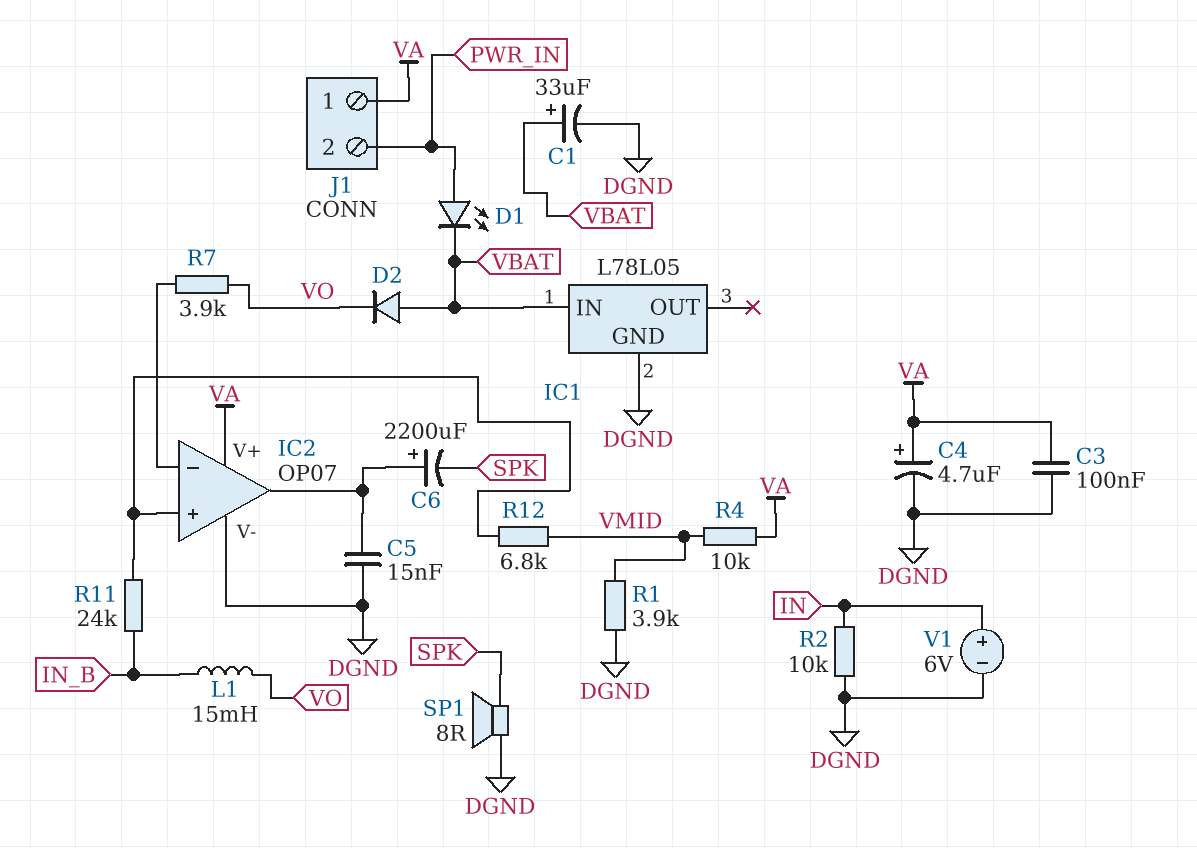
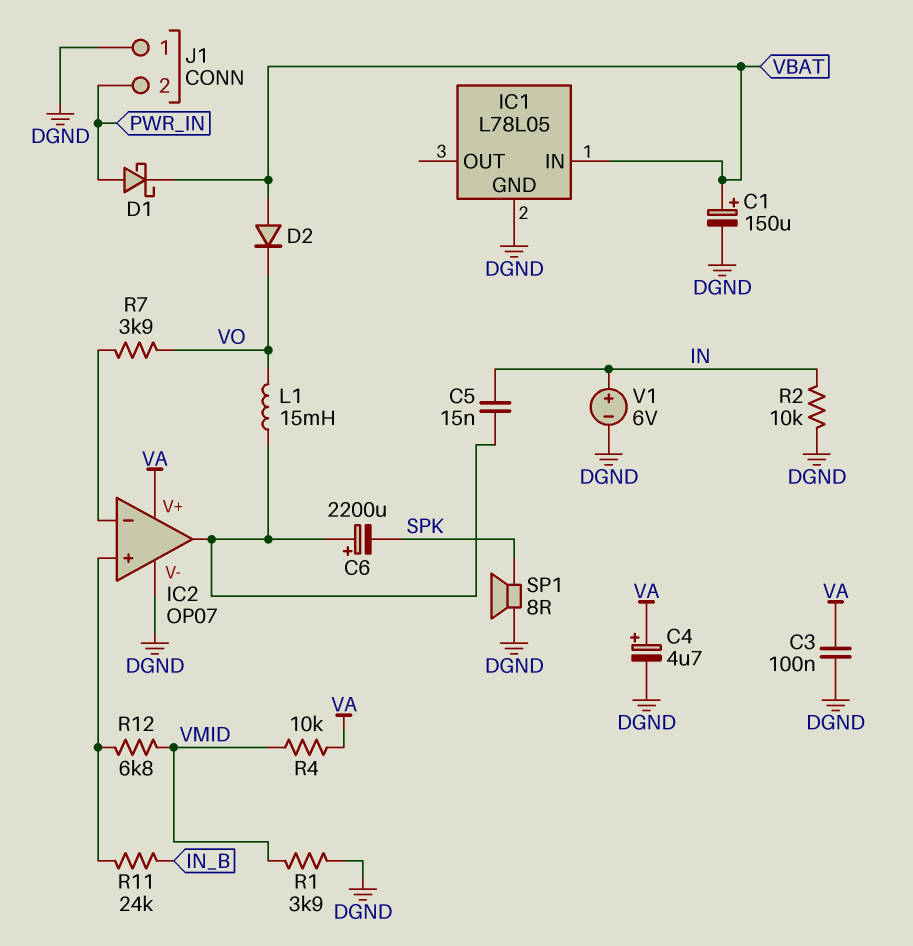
C1: 33uF (plus VBAT, minus DGND) -> 150uF (plus VBAT, minus DGND)
C5: 15nF (DGND, IC2/out) -> 15nF (IC2/out, IN)
D1: LED (A PWR_IN, K VBAT) -> schottky (A PWR_IN, K VBAT)
J1 pin 1: VA -> DGND
L1: 15mH (IN_B, VO) -> 15mH (IC2/out, VO)

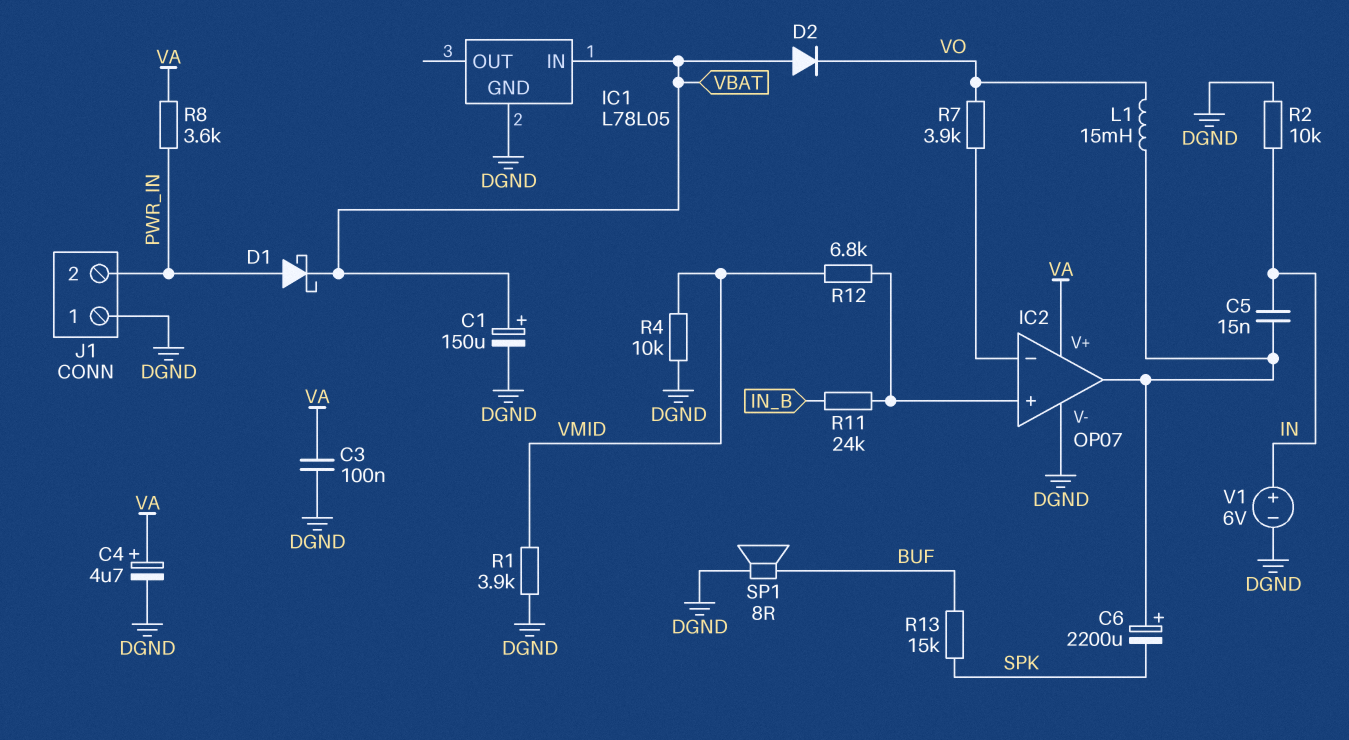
R4: 10k (VA, VMID) -> 10k (DGND, VMID)
R8: none -> 3.6k (PWR_IN, VA)
R13: none -> 15k (BUF, SPK)
SP1: speaker 8R (DGND, SPK) -> speaker 8R (BUF, DGND)

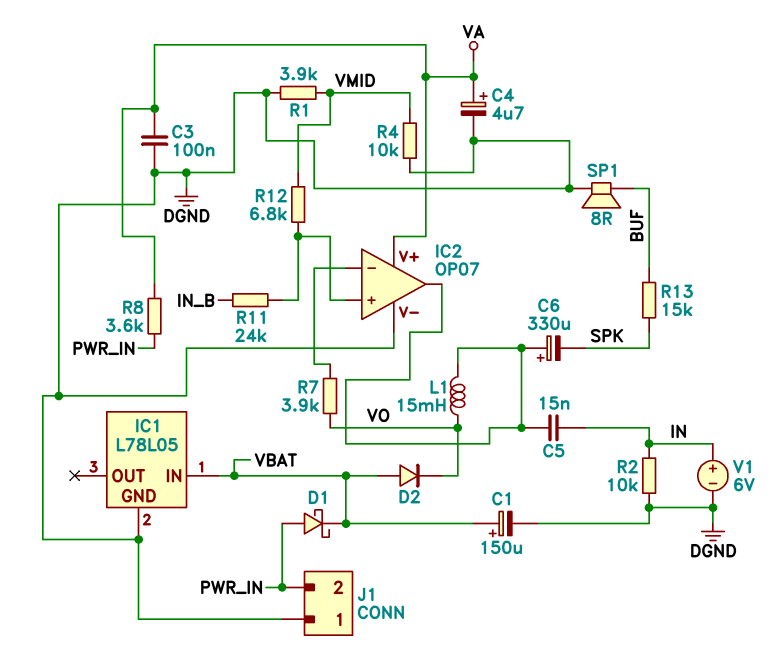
C6: 2200uF (plus IC2/out, minus SPK) -> 330uF (plus IC2/out, minus SPK)

